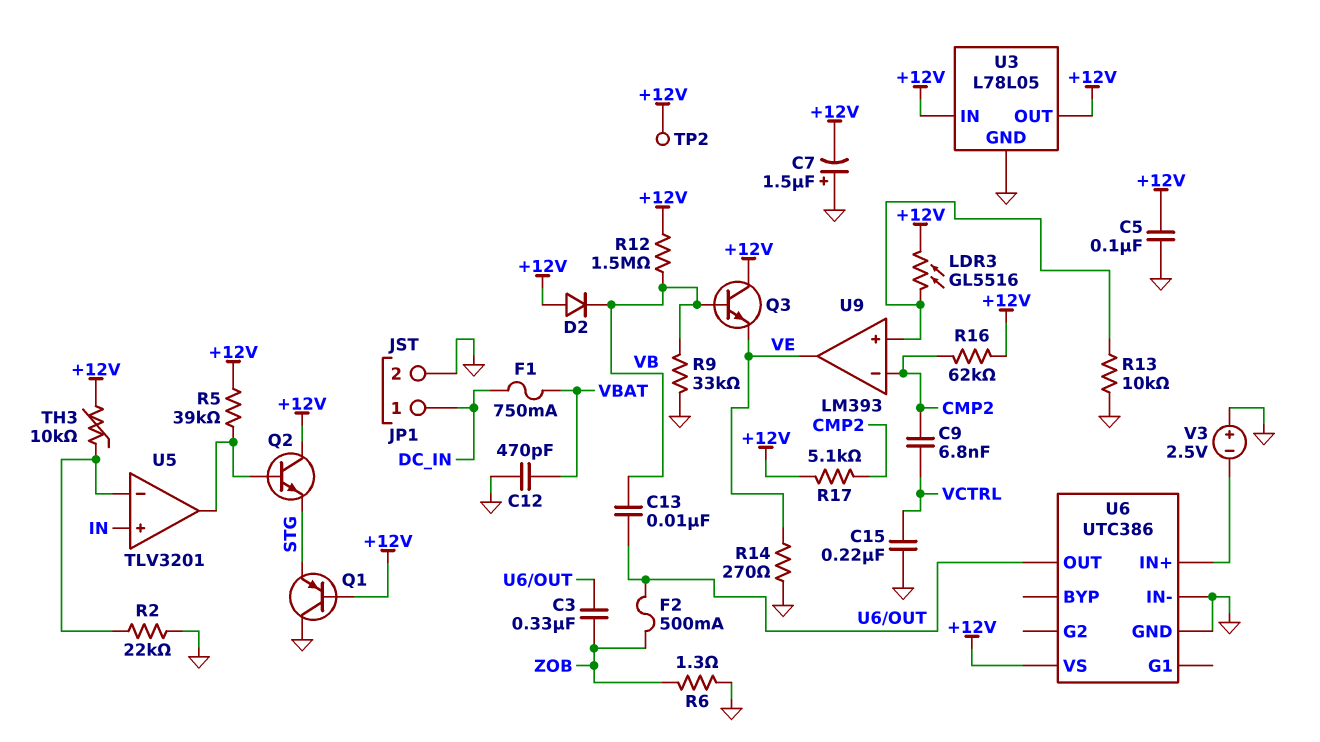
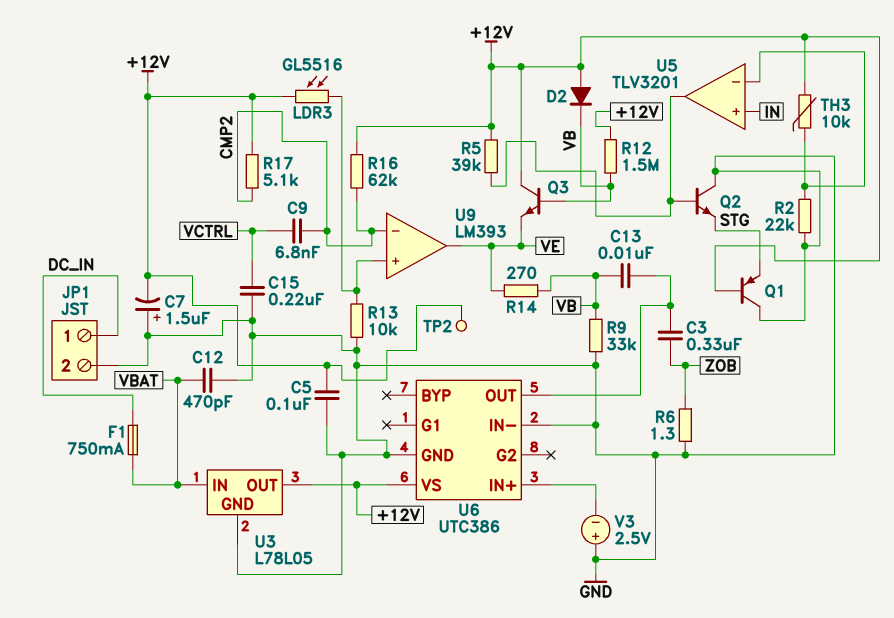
F2: 500mA (U6/OUT, ZOB) -> none
Q2: NPN (B U5/out, C +12V, E STG) -> NPN (B U5/out, C GND, E STG)
R14: 270 (GND, VE) -> 270 (VB, VE)
U3 pin IN: +12V -> VBAT

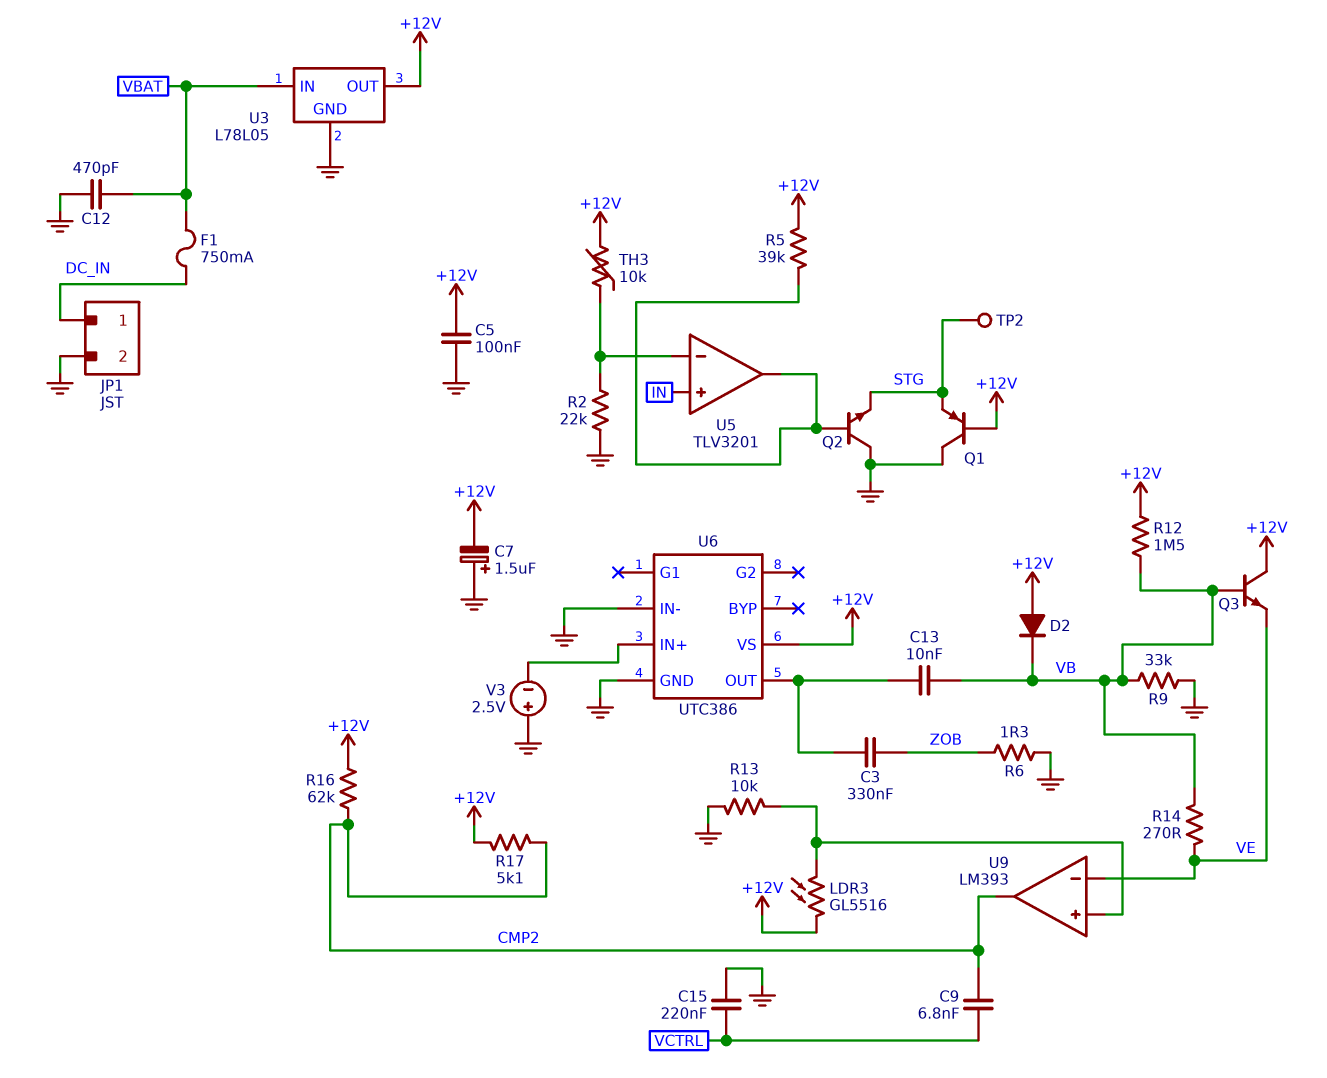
TP2: test point (+12V) -> test point (STG)
U9 pin in-: CMP2 -> VE
U9 pin out: VE -> CMP2

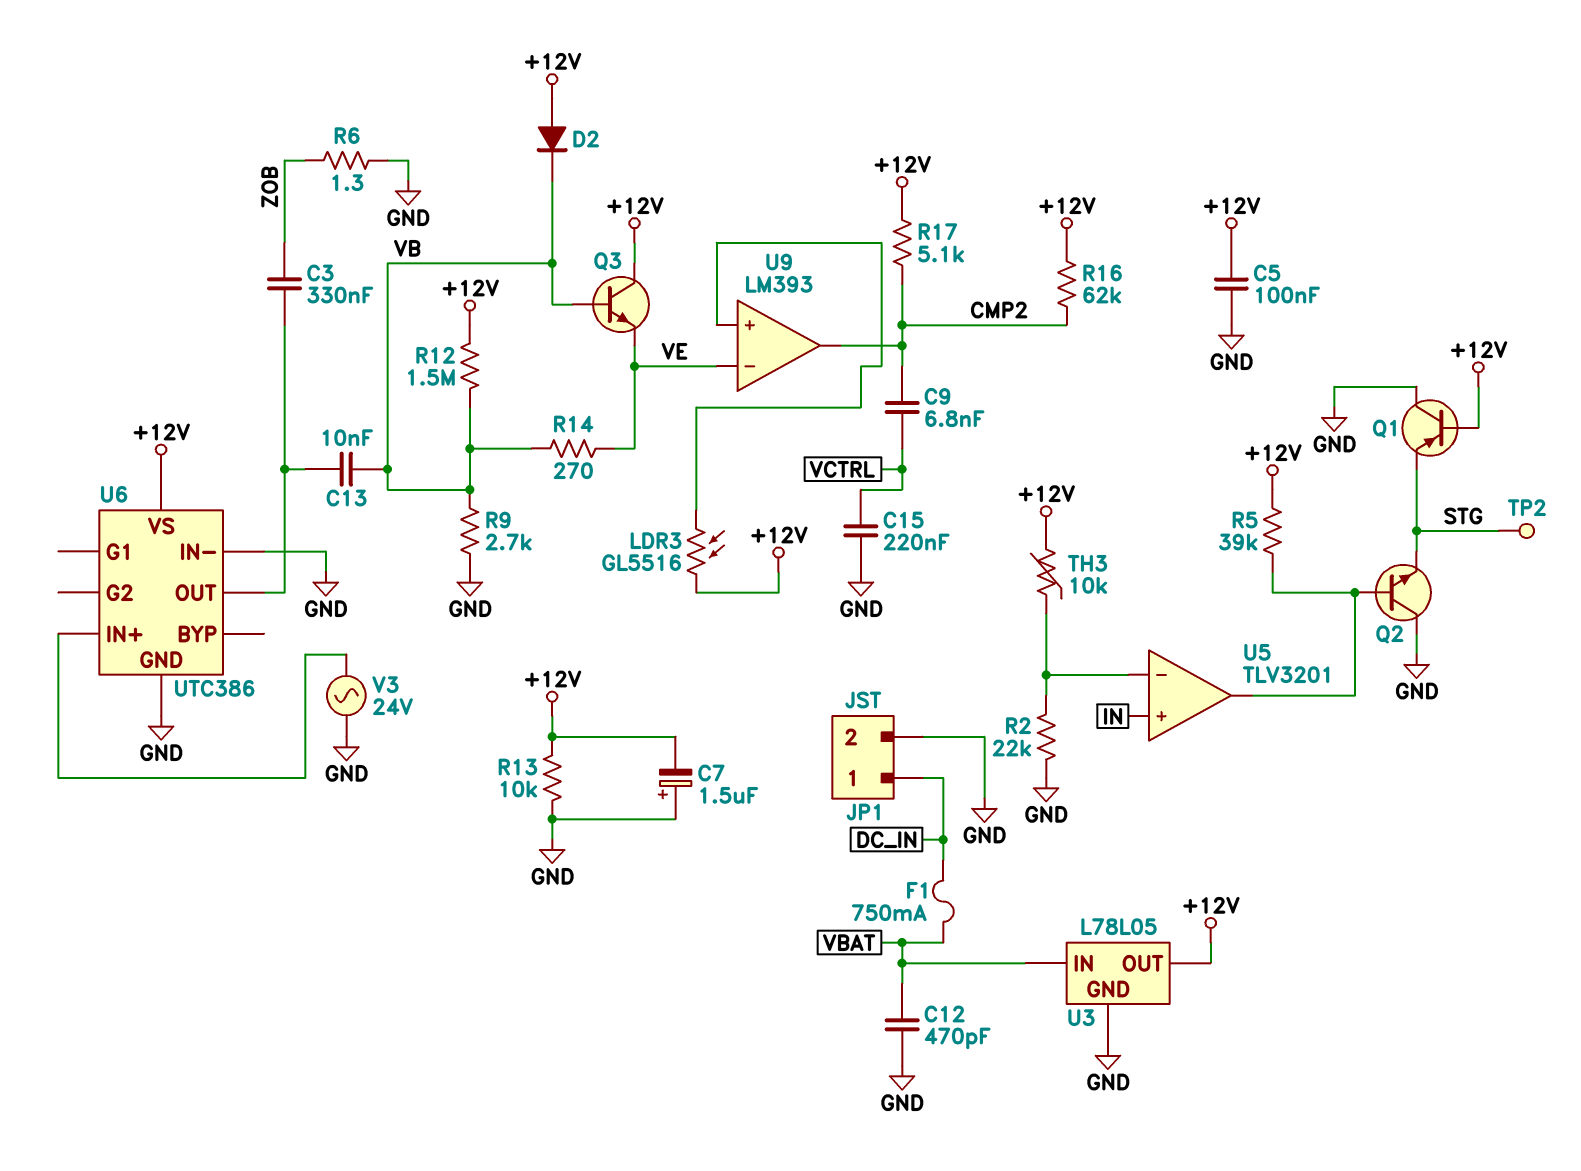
R9: 33k (GND, VB) -> 2.7k (GND, VB)
R13: 10k (GND, U9/in+) -> 10k (+12V, GND)
V3: 2.5V (plus GND, minus U6/IN+) -> AC 24V (GND, U6/IN+)

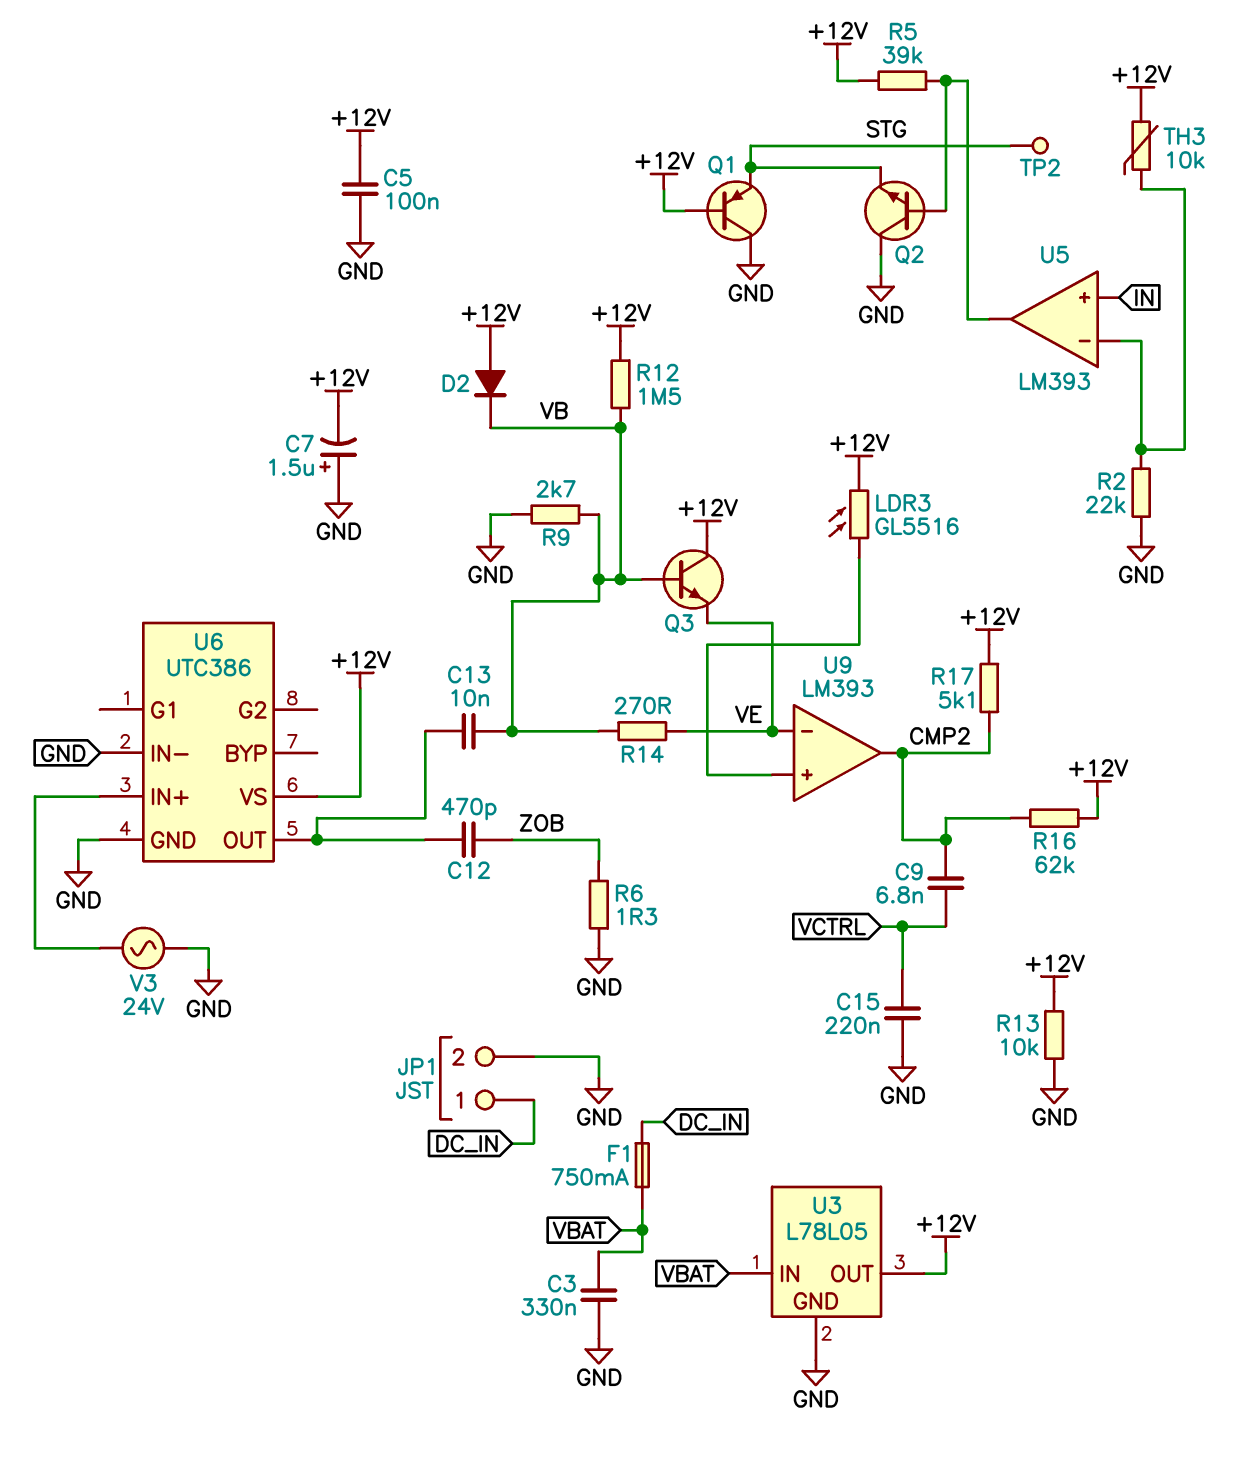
C3: 330nF (U6/OUT, ZOB) -> 330nF (GND, VBAT)
C12: 470pF (GND, VBAT) -> 470pF (U6/OUT, ZOB)
U5: TLV3201 -> LM393

